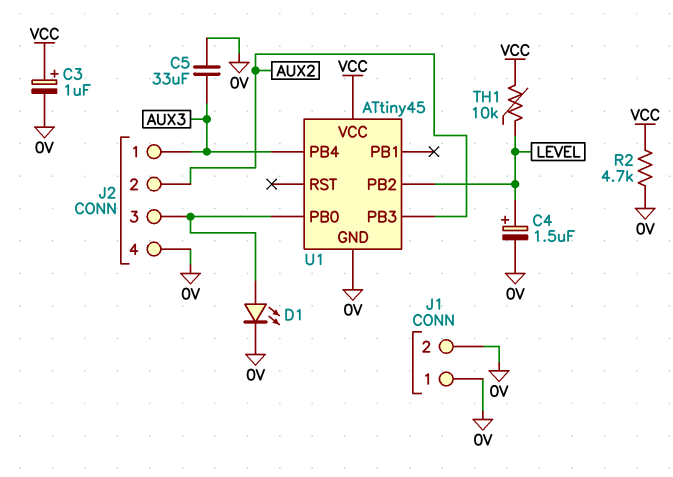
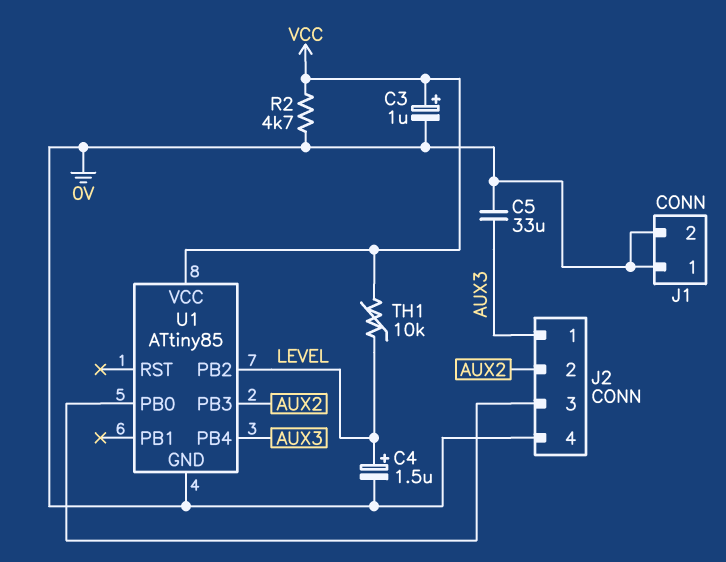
D1: LED (A J2/3, K 0V) -> none
U1: ATtiny45 -> ATtiny85

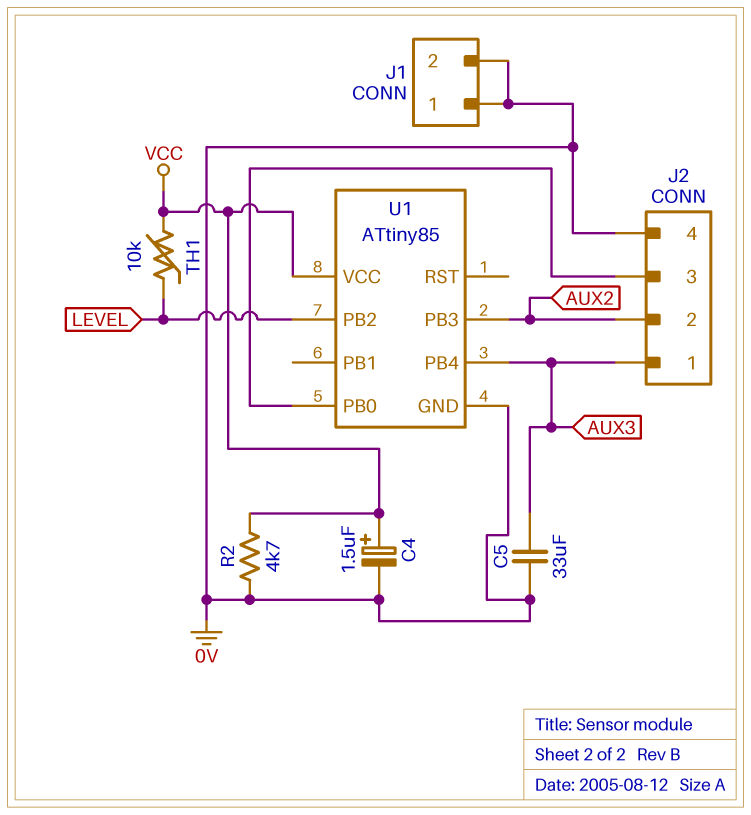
C3: 1uF (plus VCC, minus 0V) -> none
C4: 1.5uF (plus LEVEL, minus 0V) -> 1.5uF (plus VCC, minus 0V)

